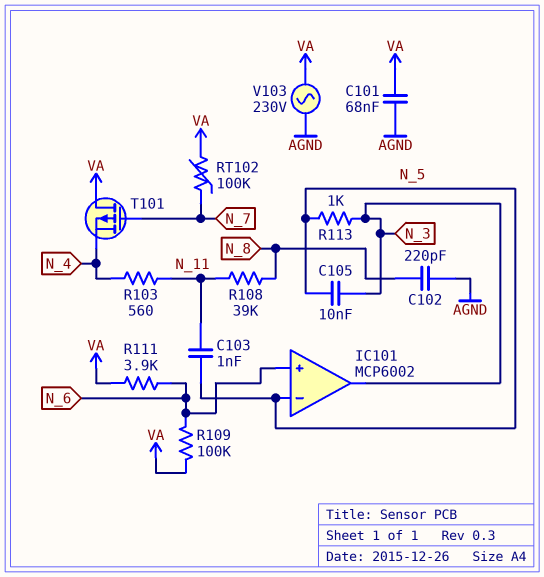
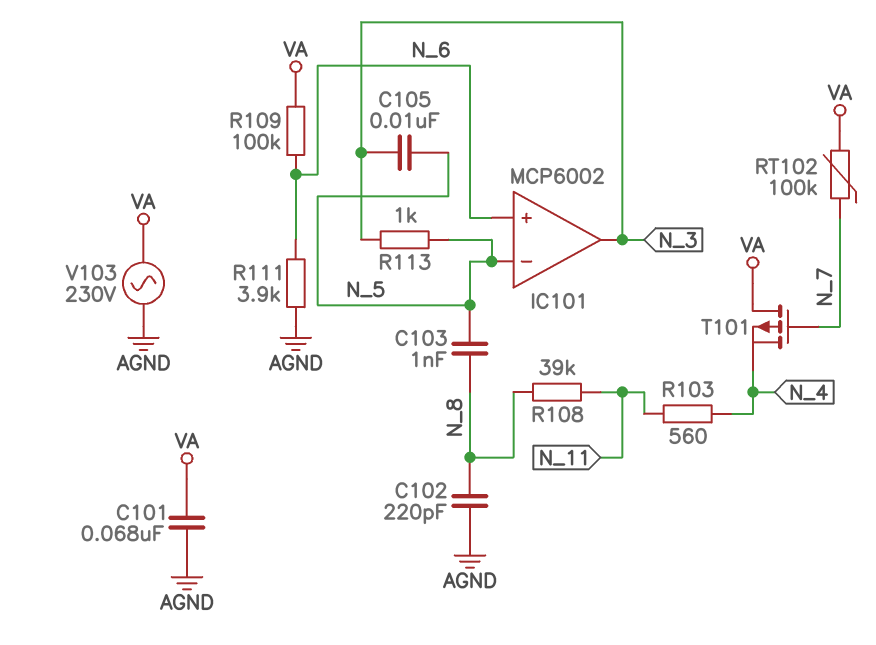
C103: 1nF (N_5, N_11) -> 1nF (N_5, N_8)
R111: 3.9k (N_6, VA) -> 3.9k (AGND, N_6)

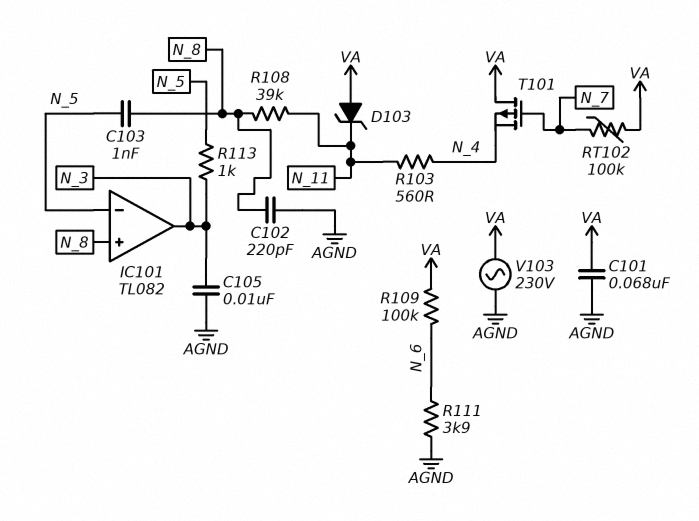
C105: 10nF (N_3, N_5) -> 10nF (AGND, N_3)
D103: none -> zener (A VA, K N_11)
IC101: MCP6002 -> TL082
IC101 pin in+: N_6 -> N_8

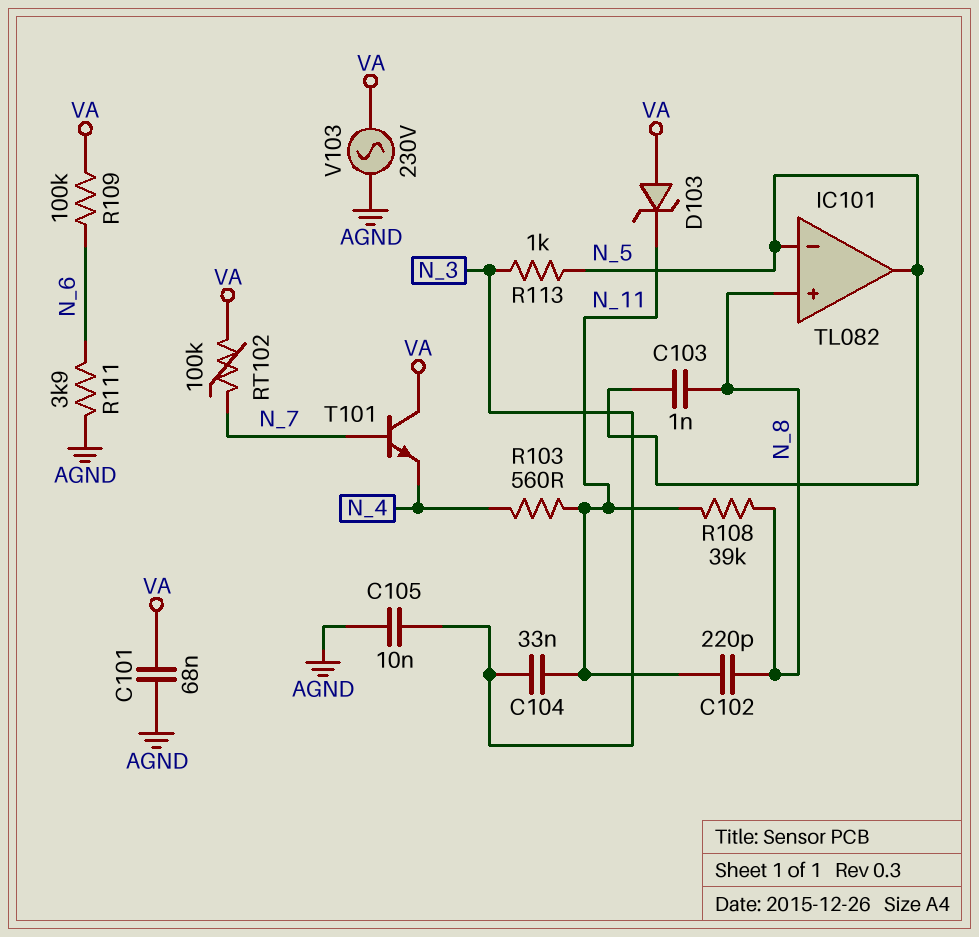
C102: 220pF (AGND, N_8) -> 220pF (N_8, N_11)
C104: none -> 33nF (N_3, N_11)
IC101 pin out: N_3 -> N_5
T101: PMOS (G N_7, D VA, S N_4) -> NPN (B N_7, C VA, E N_4)

